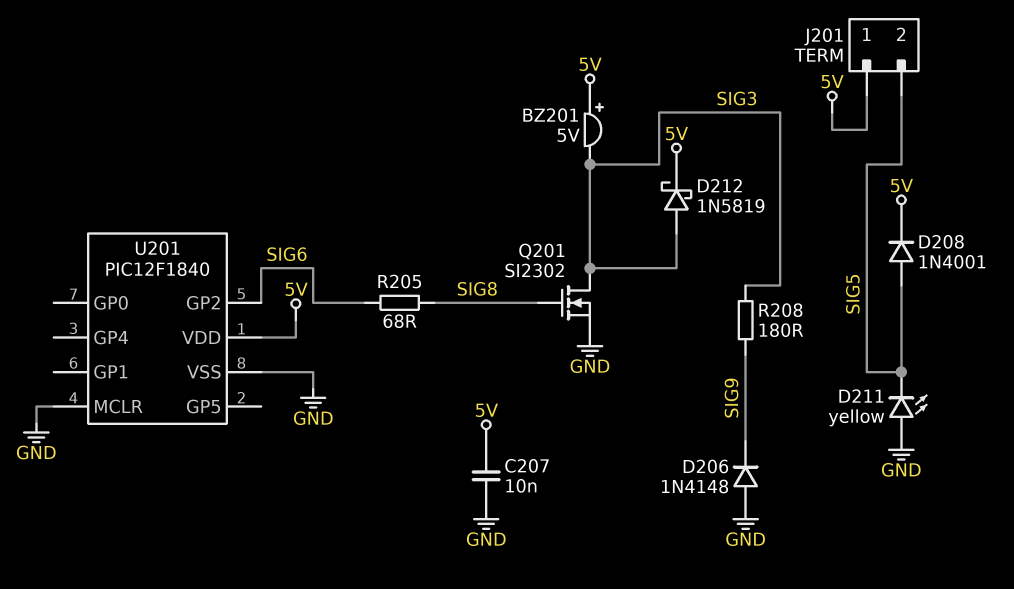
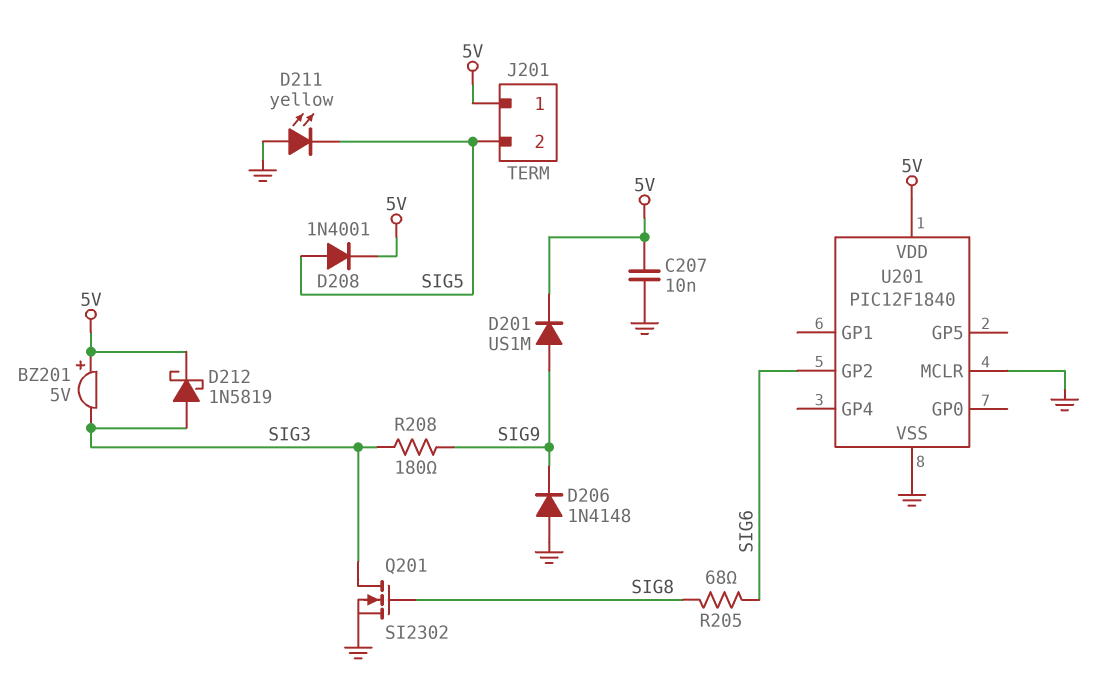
D201: none -> diode US1M (A SIG9, K 5V)

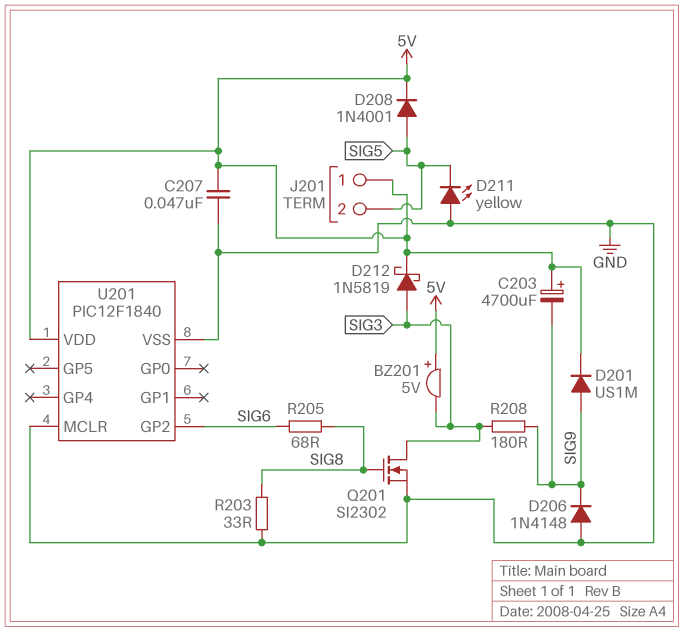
C203: none -> 4700uF (plus 5V, minus SIG9)
C207: 10nF (5V, GND) -> 47nF (5V, GND)
R203: none -> 33 (GND, SIG8)

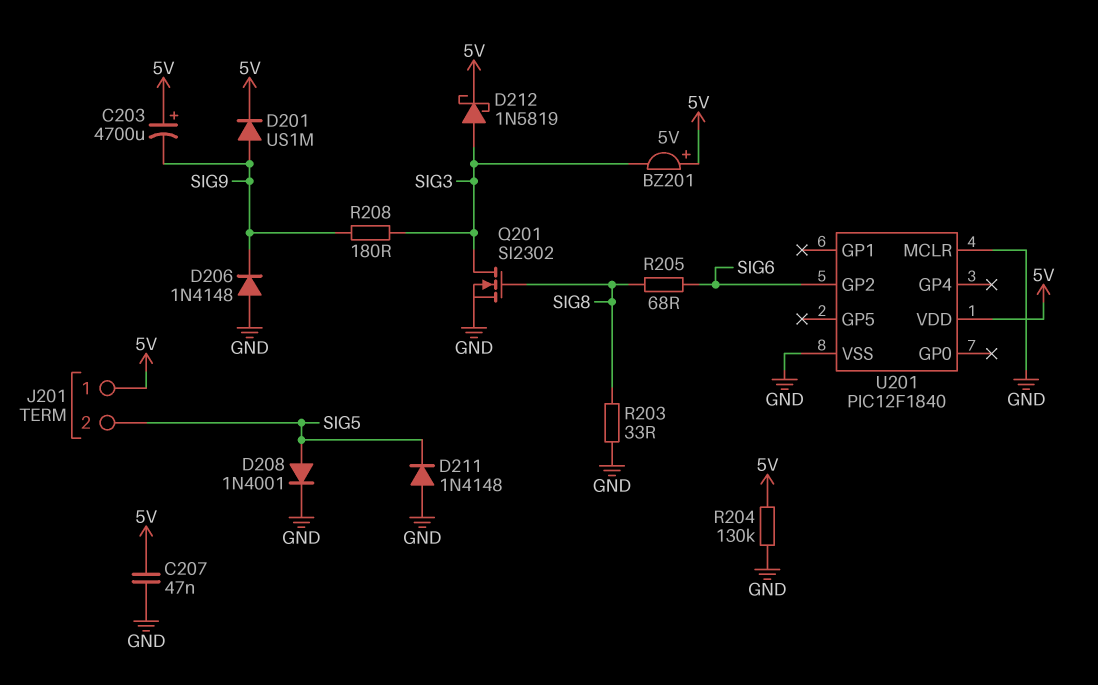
D208: diode 1N4001 (A SIG5, K 5V) -> diode 1N4001 (A SIG5, K GND)
D211: LED yellow (A GND, K SIG5) -> diode 1N4148 (A GND, K SIG5)
R204: none -> 130k (5V, GND)

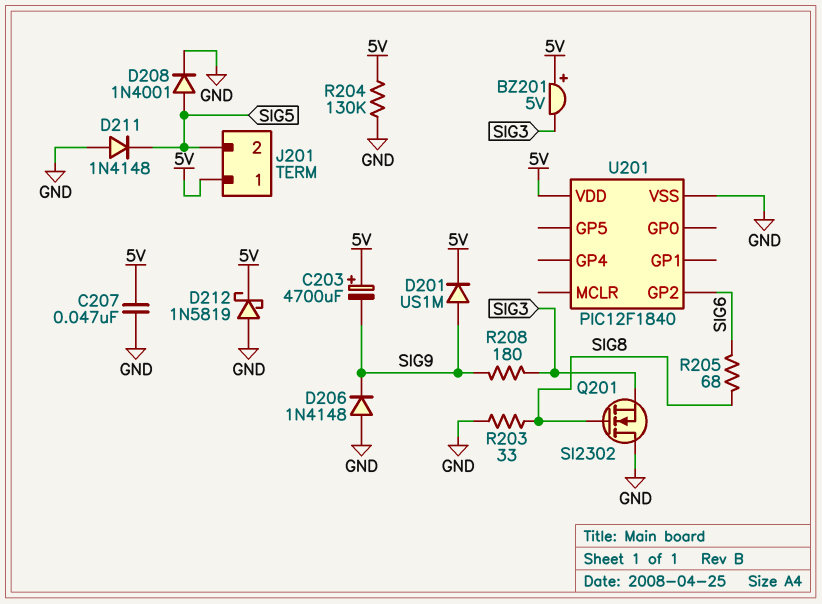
D212: schottky 1N5819 (A SIG3, K 5V) -> schottky 1N5819 (A GND, K 5V)
Q201: NMOS SI2302 (G SIG8, D SIG3, S GND) -> NMOS SI2302 (G SIG8, D GND, S SIG3)
U201 pin MCLR: GND -> none

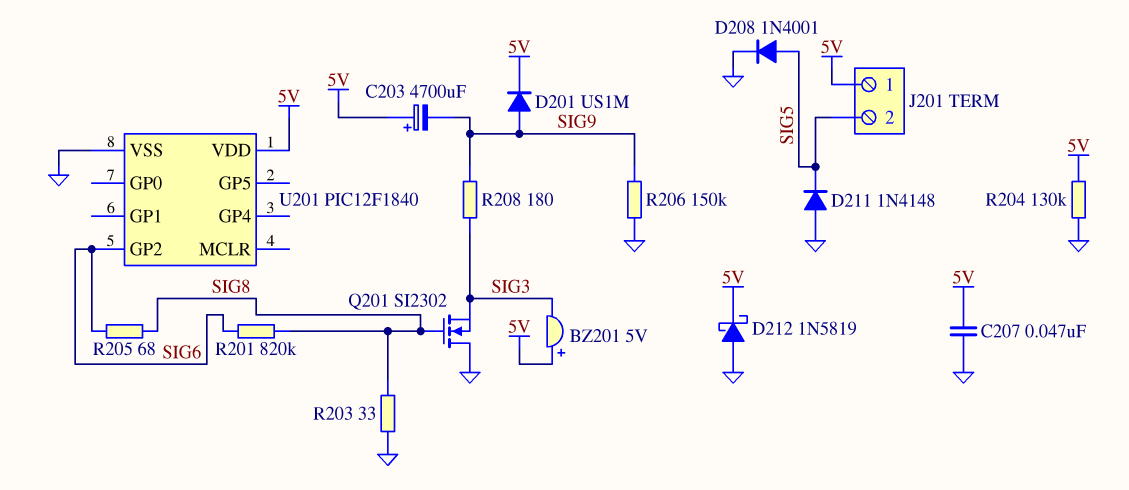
D206: diode 1N4148 (A GND, K SIG9) -> none
R201: none -> 820k (SIG6, SIG8)
R206: none -> 150k (GND, SIG9)

